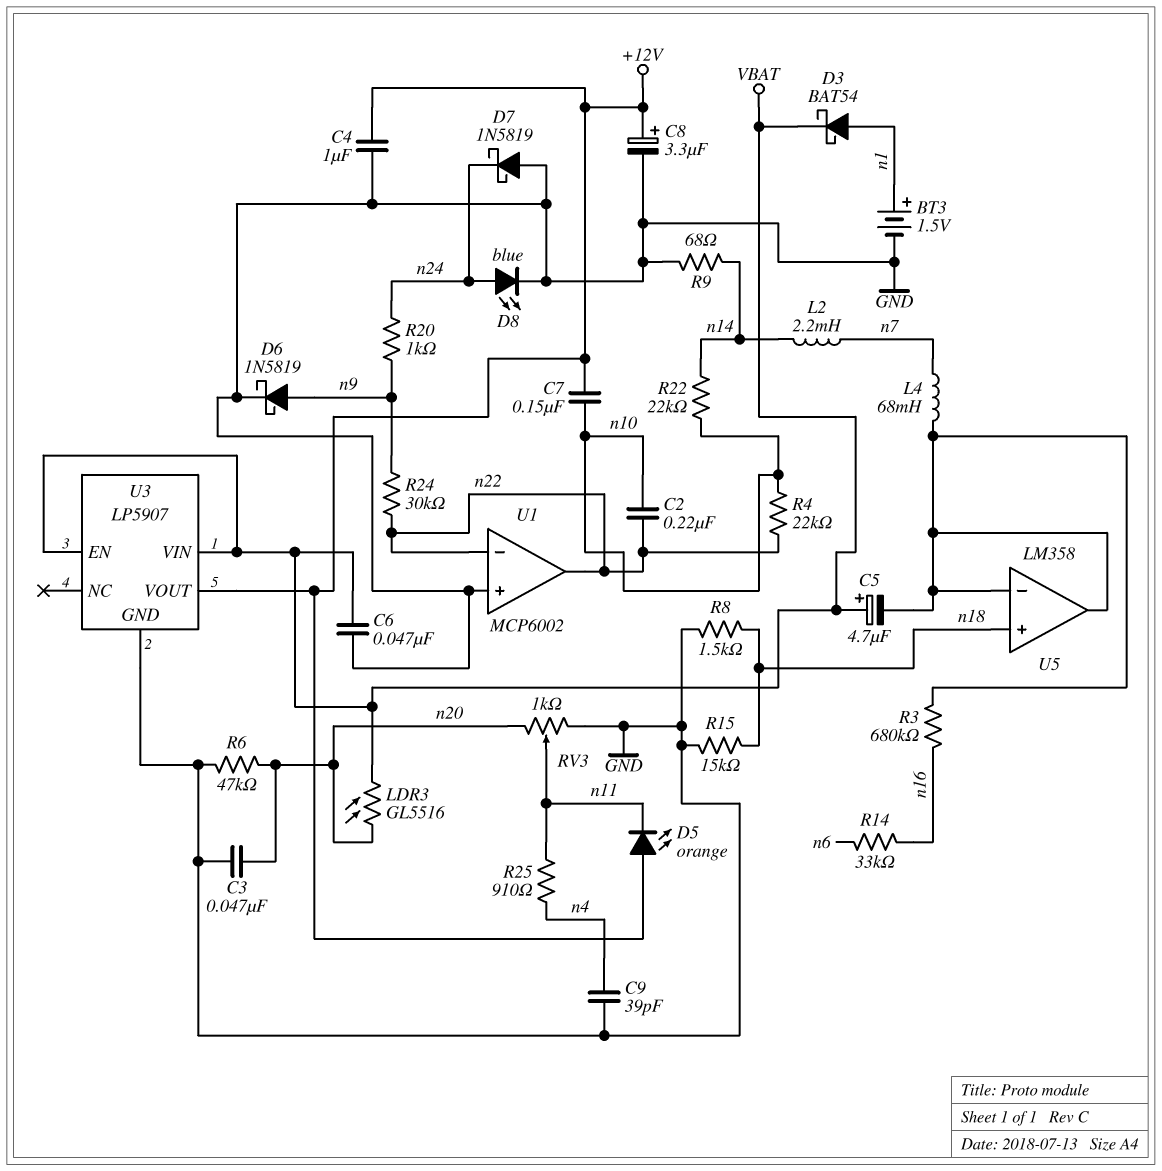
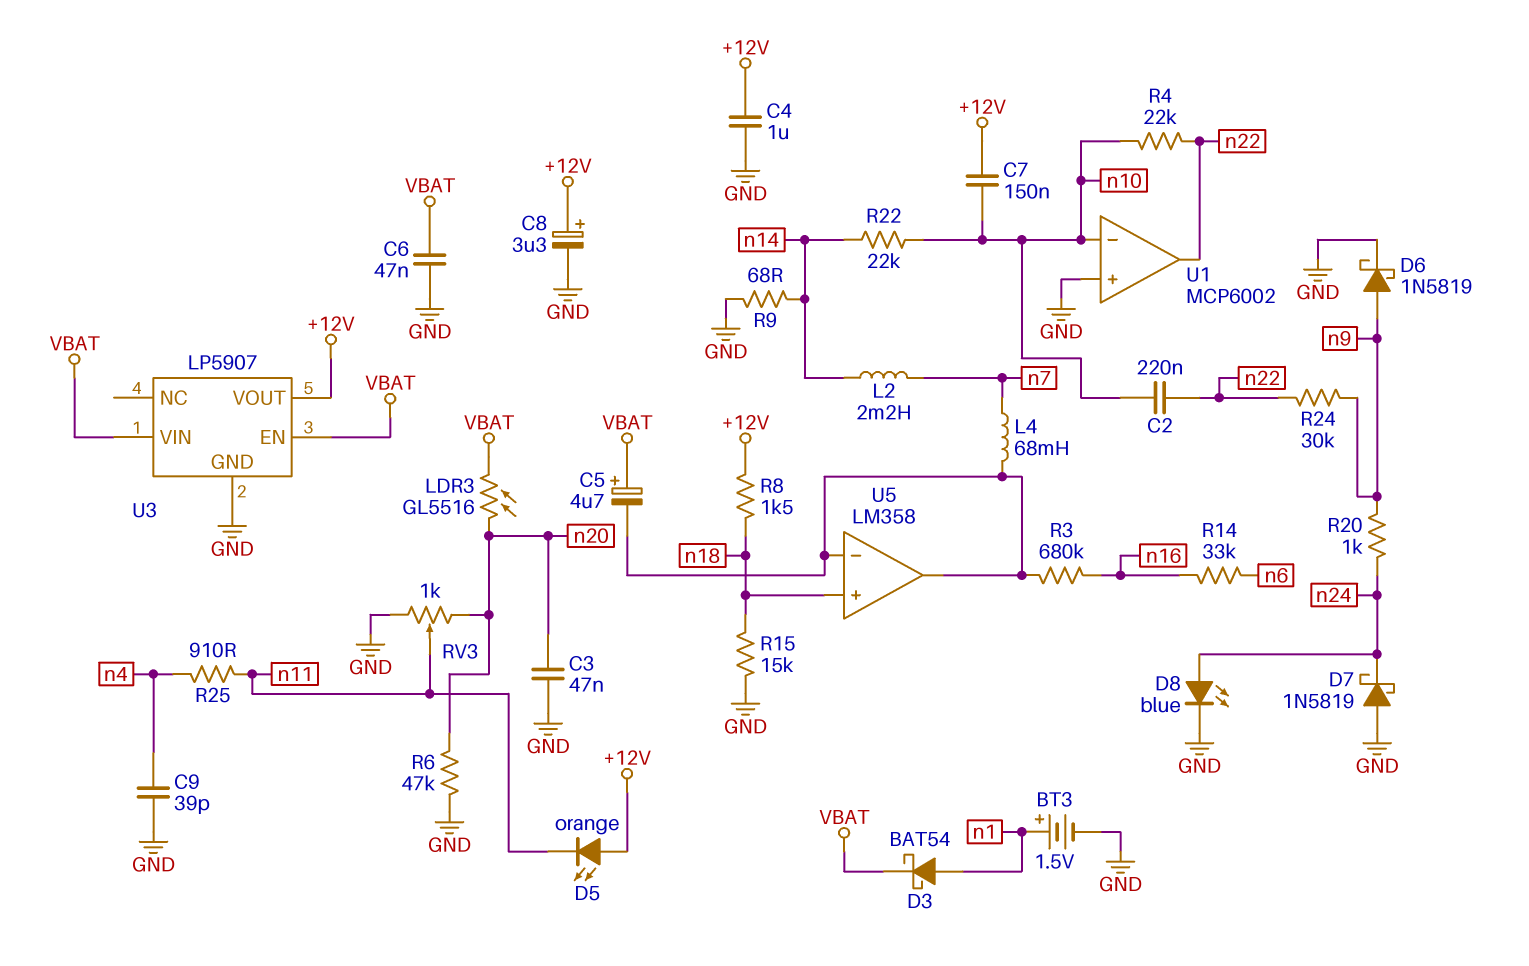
R8: 1.5k (GND, n18) -> 1.5k (+12V, n18)
U1 pin in-: n22 -> n10

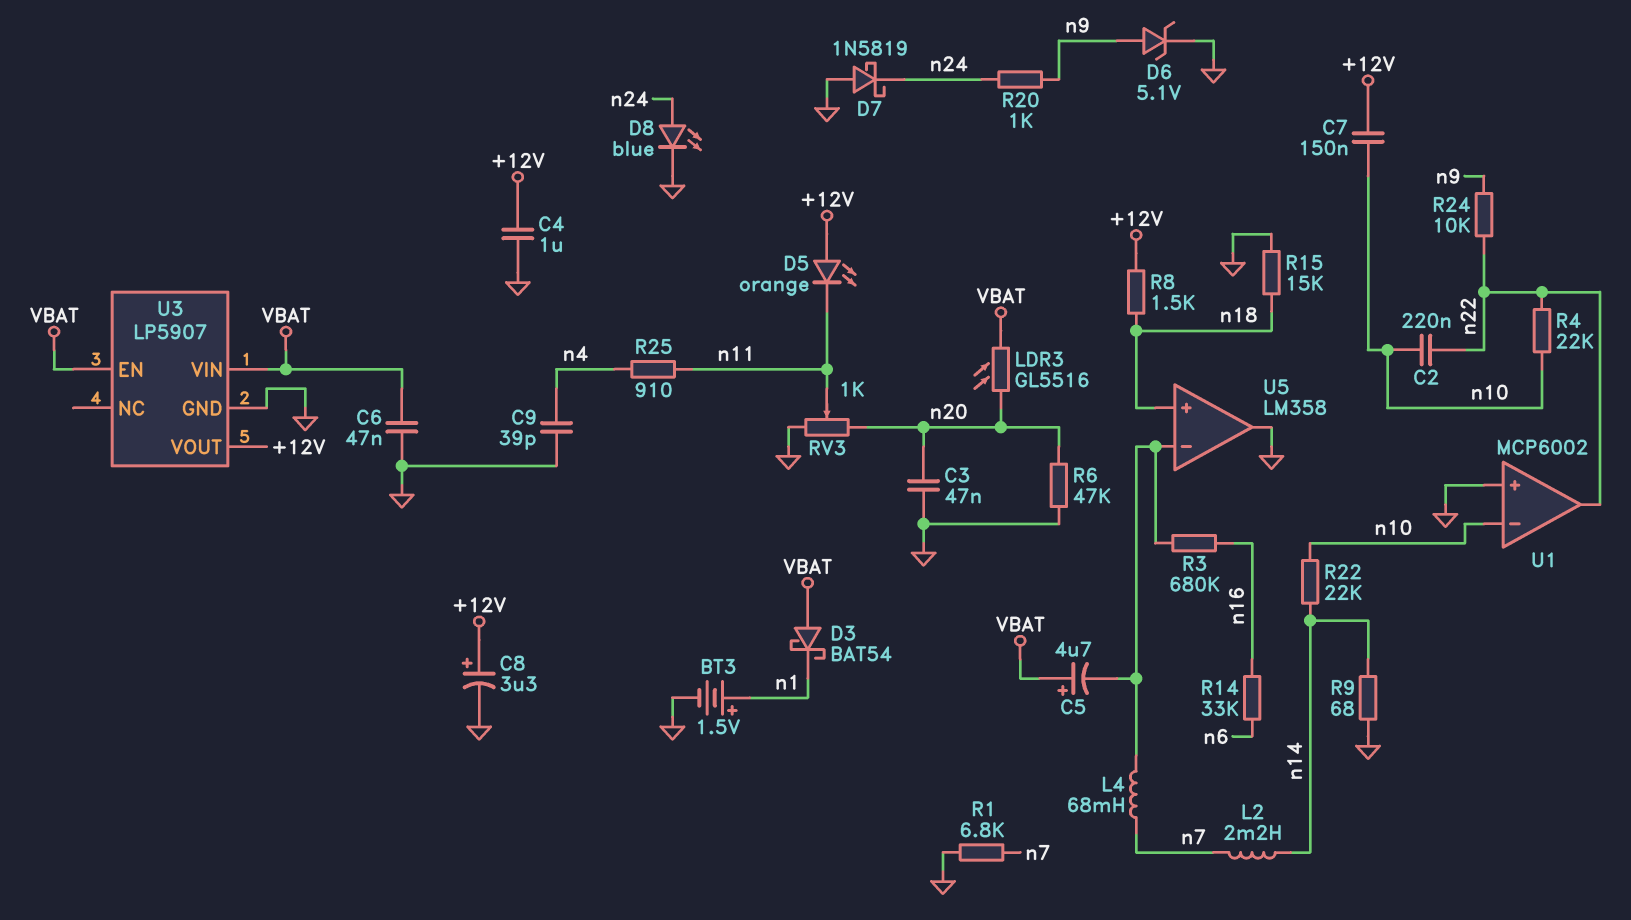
D3: schottky BAT54 (A n1, K VBAT) -> schottky BAT54 (A VBAT, K n1)
D6: schottky 1N5819 (A n9, K GND) -> zener 5.1V (A n9, K GND)
R1: none -> 6.8k (GND, n7)
R24: 30k (n9, n22) -> 10k (n9, n22)
U5 pin out: U5/in- -> GND

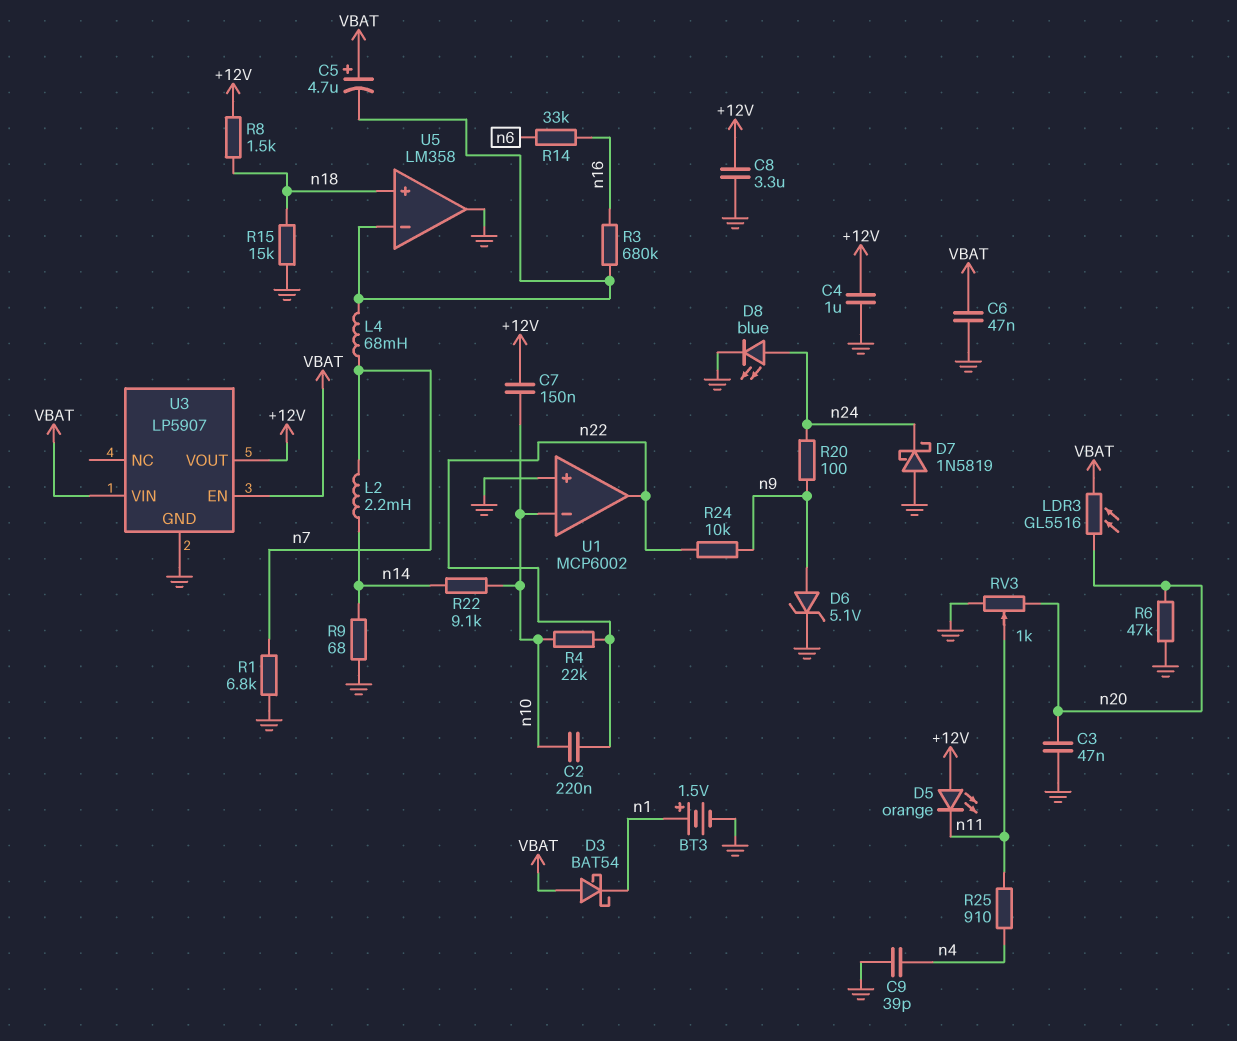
C8: 3.3uF (plus +12V, minus GND) -> 3.3uF (+12V, GND)
R20: 1k (n9, n24) -> 100 (n9, n24)
R22: 22k (n10, n14) -> 9.1k (n10, n14)

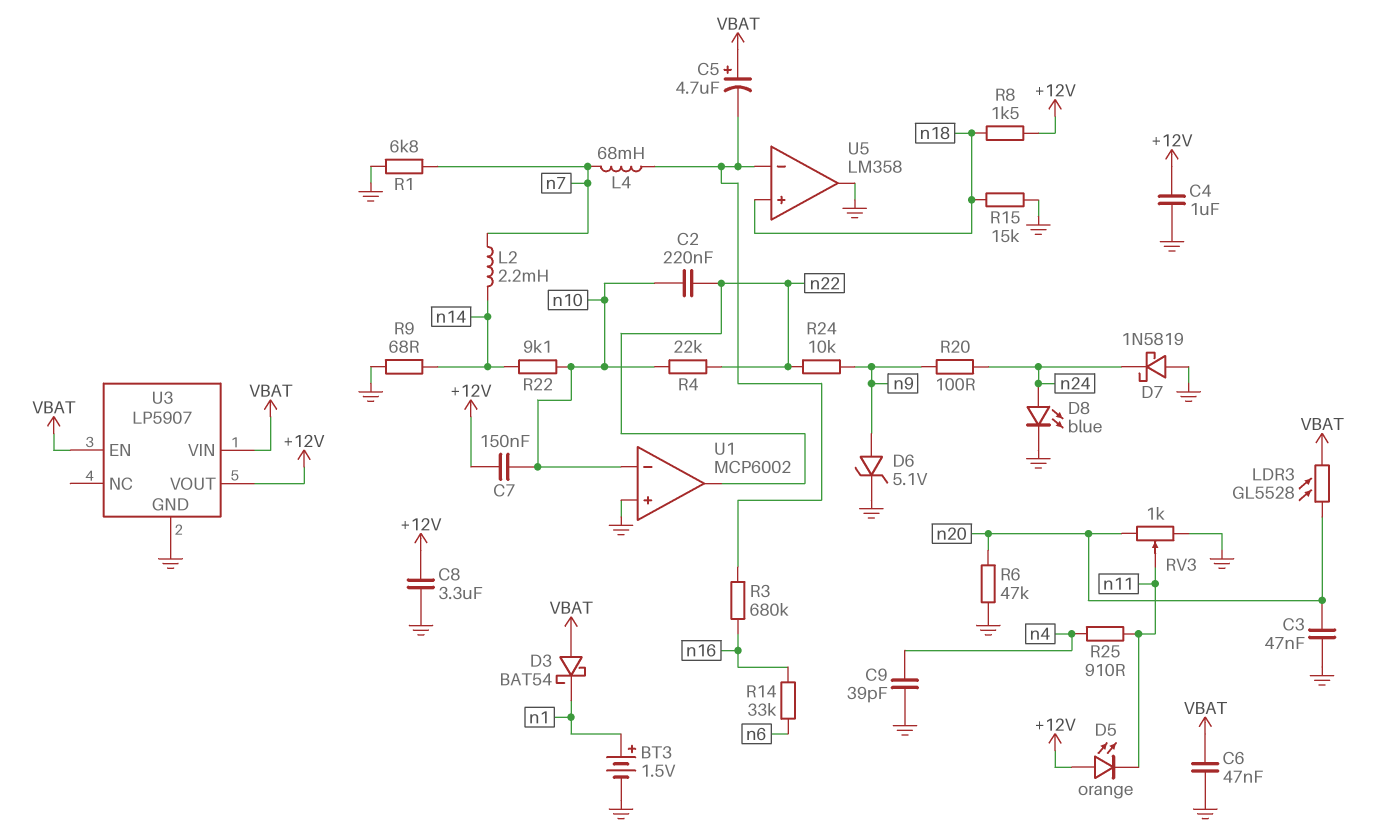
LDR3: GL5516 (VBAT, n20) -> GL5528 (VBAT, n20)

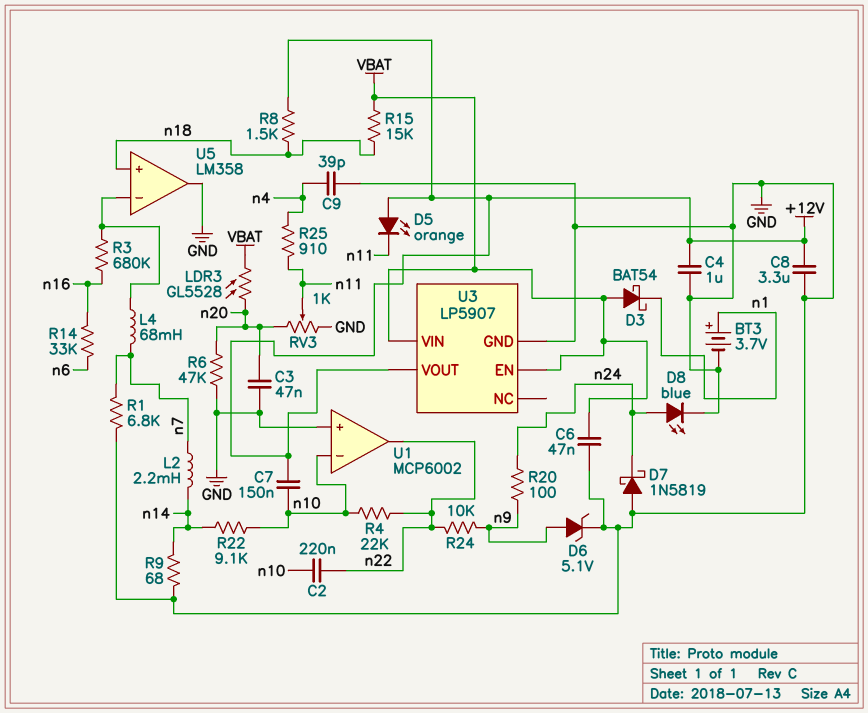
BT3: 1.5V (plus n1, minus GND) -> 3.7V (plus n1, minus GND)
C5: 4.7uF (plus VBAT, minus U5/in-) -> none
R15: 15k (GND, n18) -> 15k (VBAT, n18)

